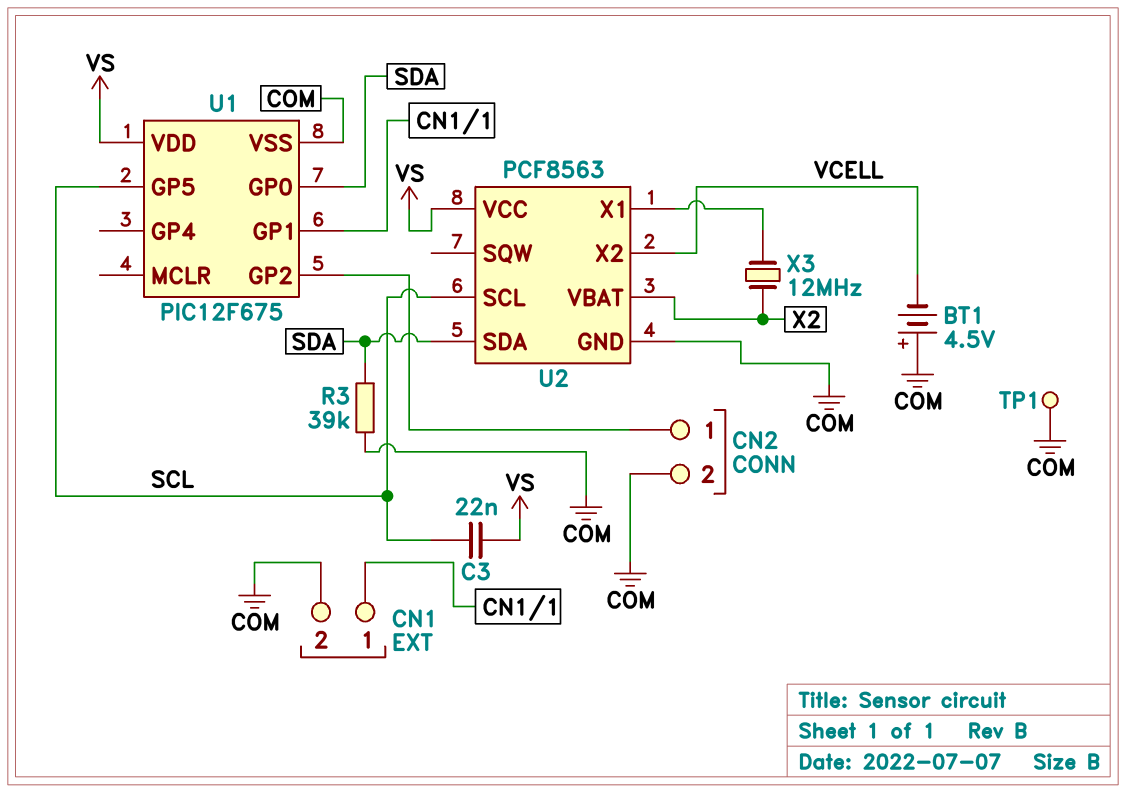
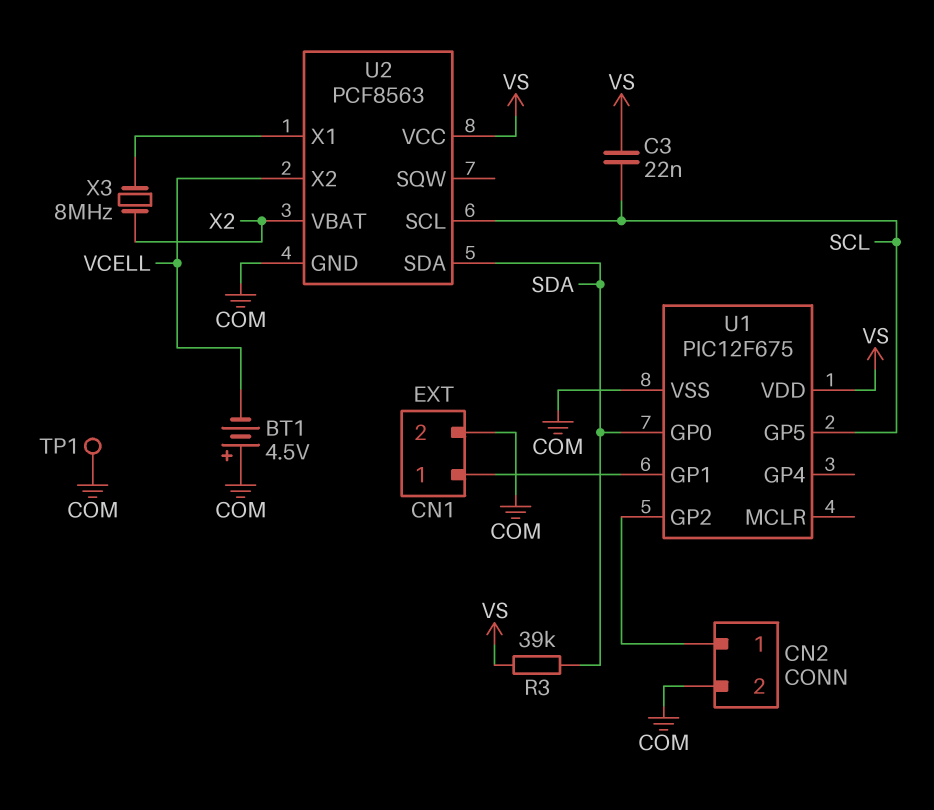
R3: 39k (COM, SDA) -> 39k (SDA, VS)
X3: 12MHz (U2/X1, X2) -> 8MHz (U2/X1, X2)

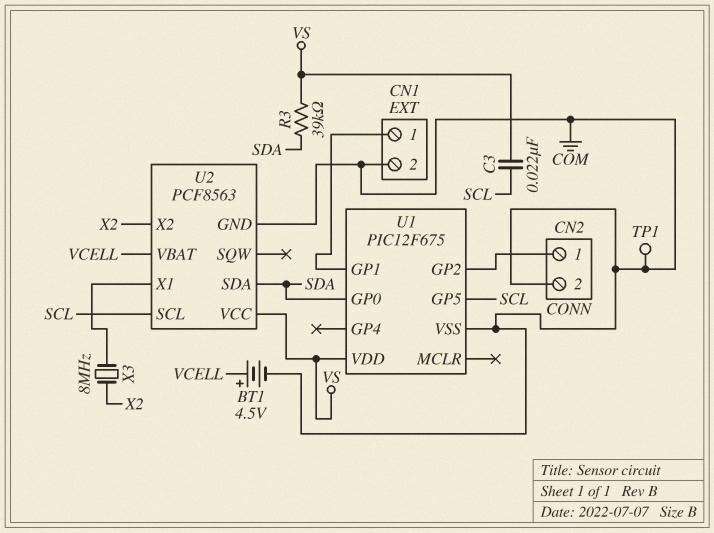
BT1: 4.5V (plus COM, minus VCELL) -> 4.5V (plus VCELL, minus COM)
U2 pin VBAT: X2 -> VCELL
U2 pin X2: VCELL -> X2

